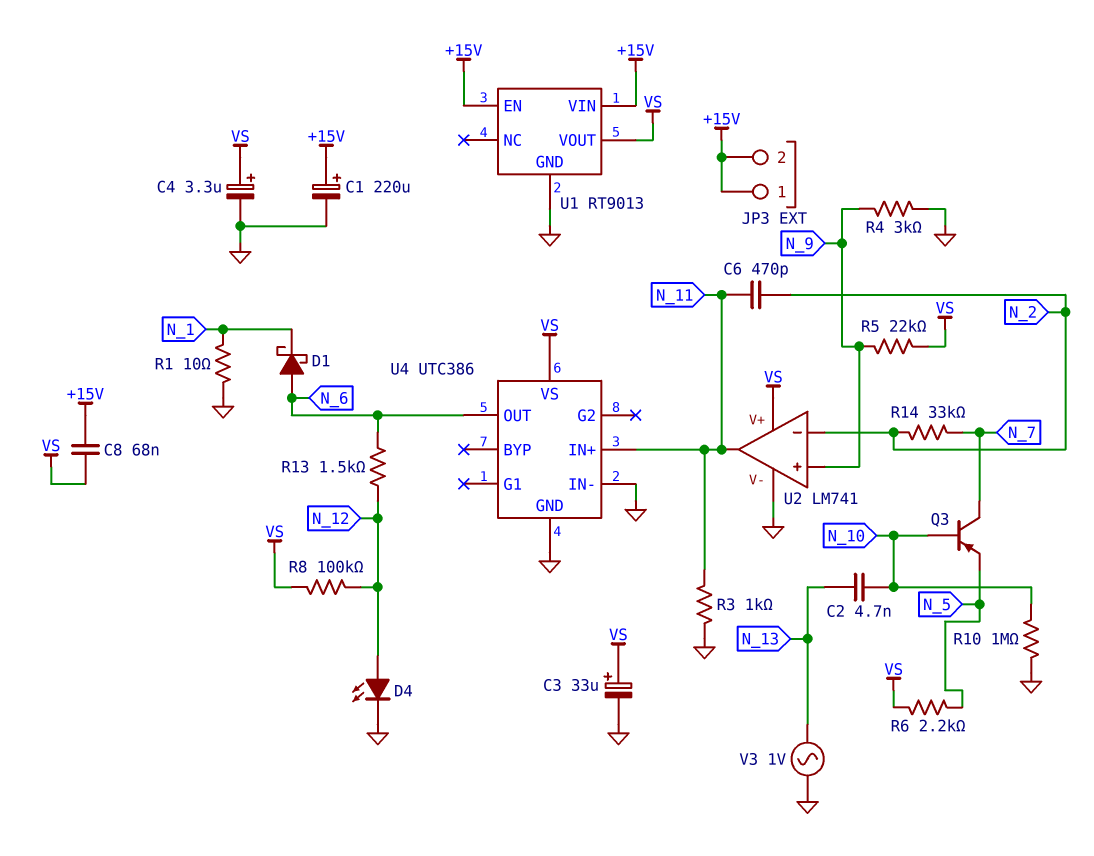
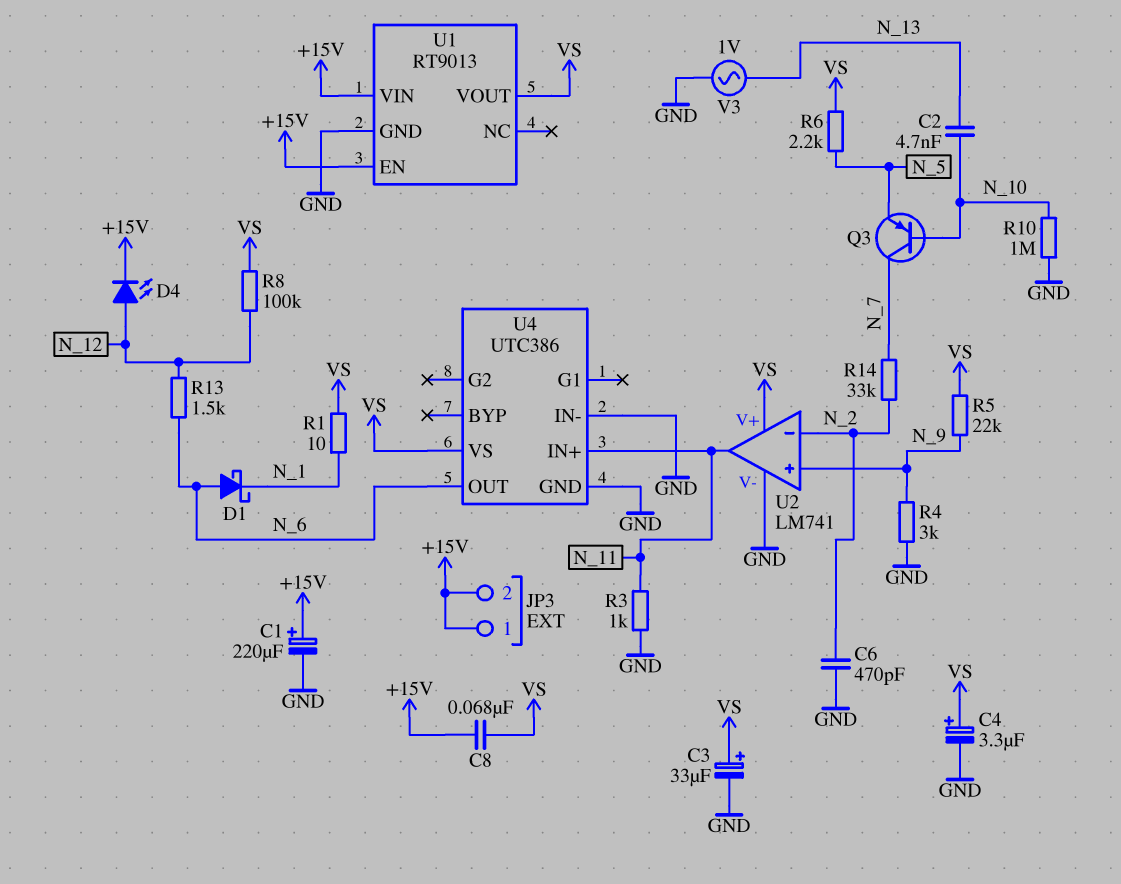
C6: 470pF (N_2, N_11) -> 470pF (GND, N_2)
D4: LED (A N_12, K GND) -> LED (A N_12, K +15V)
R1: 10 (GND, N_1) -> 10 (N_1, VS)

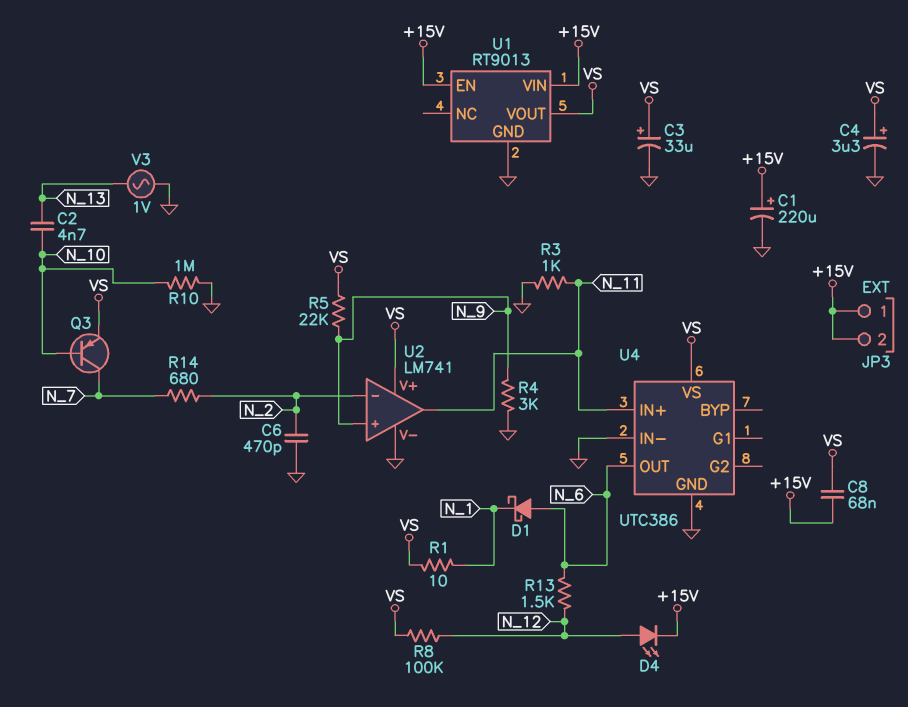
Q3: PNP (B N_10, C N_7, E N_5) -> PNP (B N_10, C N_7, E VS)
R6: 2.2k (N_5, VS) -> none
R14: 33k (N_2, N_7) -> 680 (N_2, N_7)

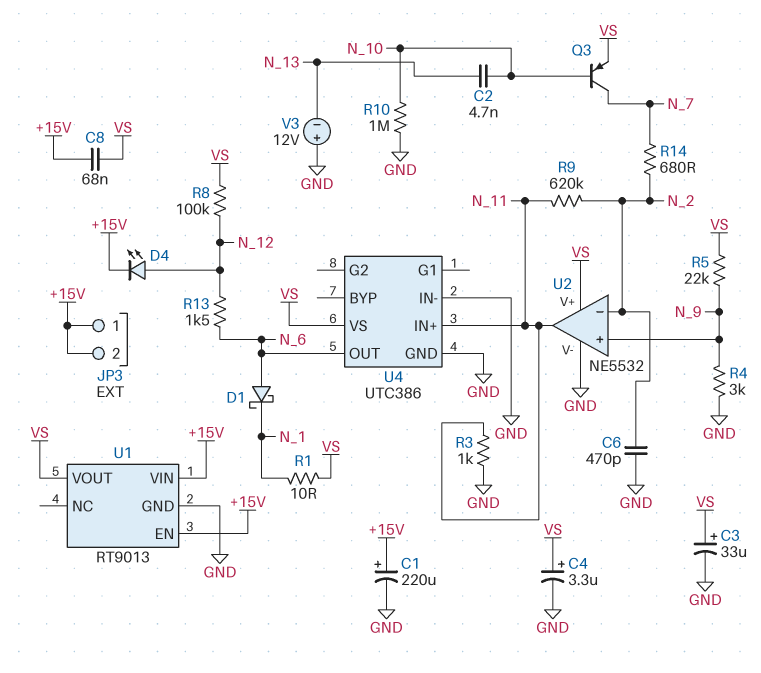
R9: none -> 620k (N_2, N_11)
U2: LM741 -> NE5532
V3: AC 1V (GND, N_13) -> 12V (plus GND, minus N_13)

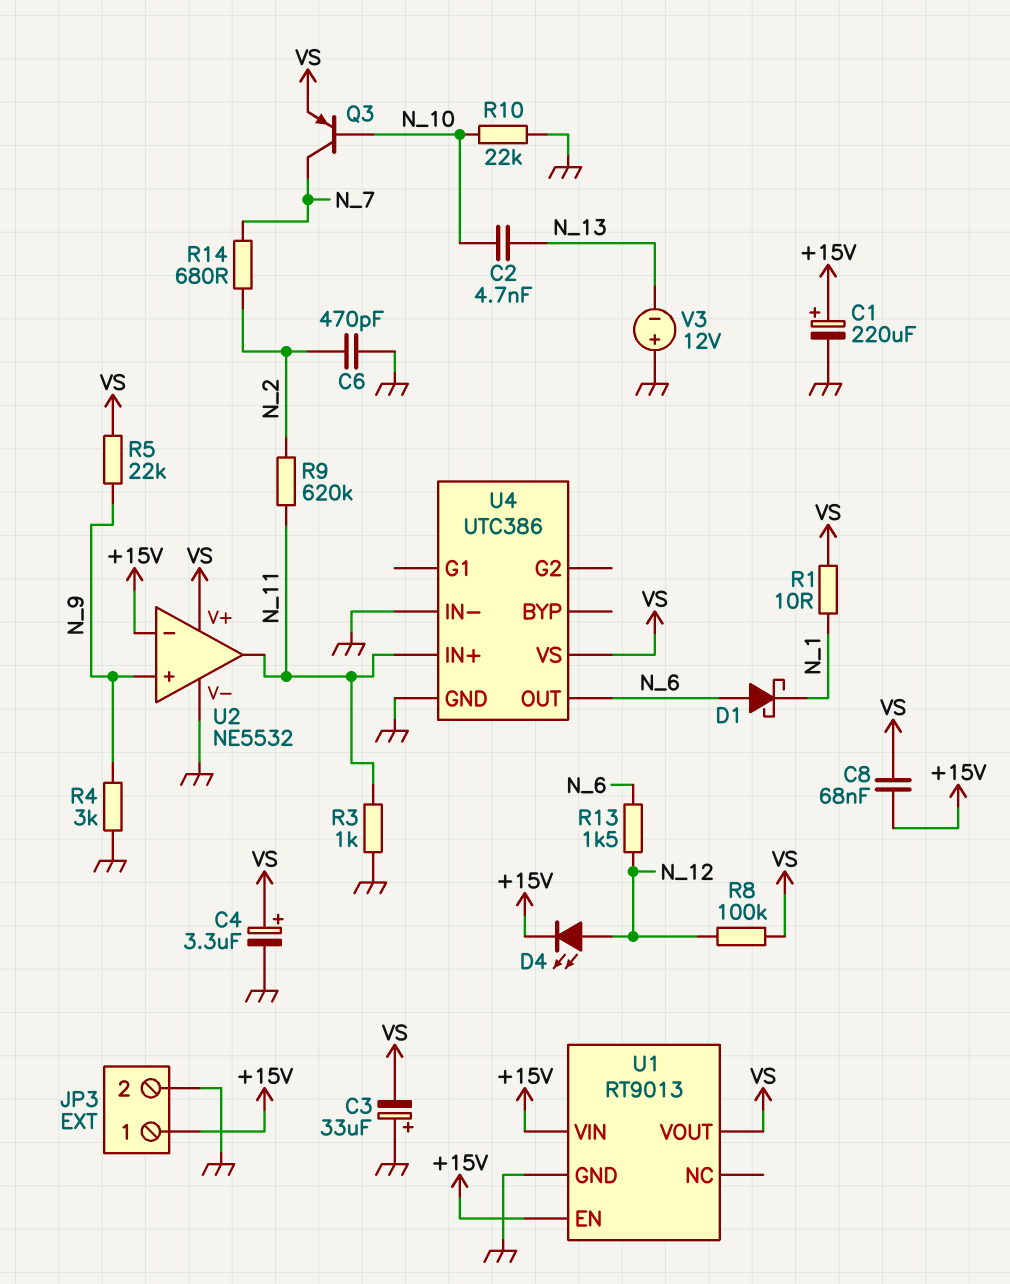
C3: 33uF (plus VS, minus GND) -> 33uF (plus GND, minus VS)
JP3 pin 2: +15V -> GND
R10: 1M (GND, N_10) -> 22k (GND, N_10)
U2 pin in-: N_2 -> +15V

